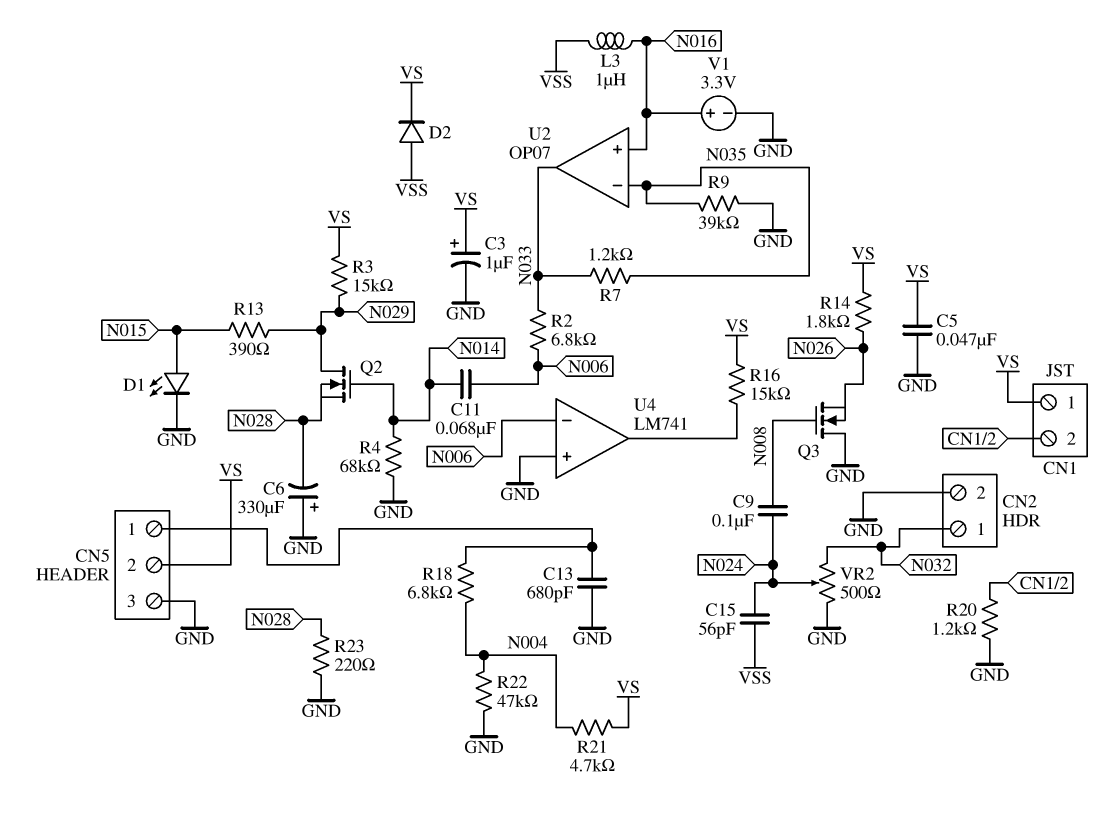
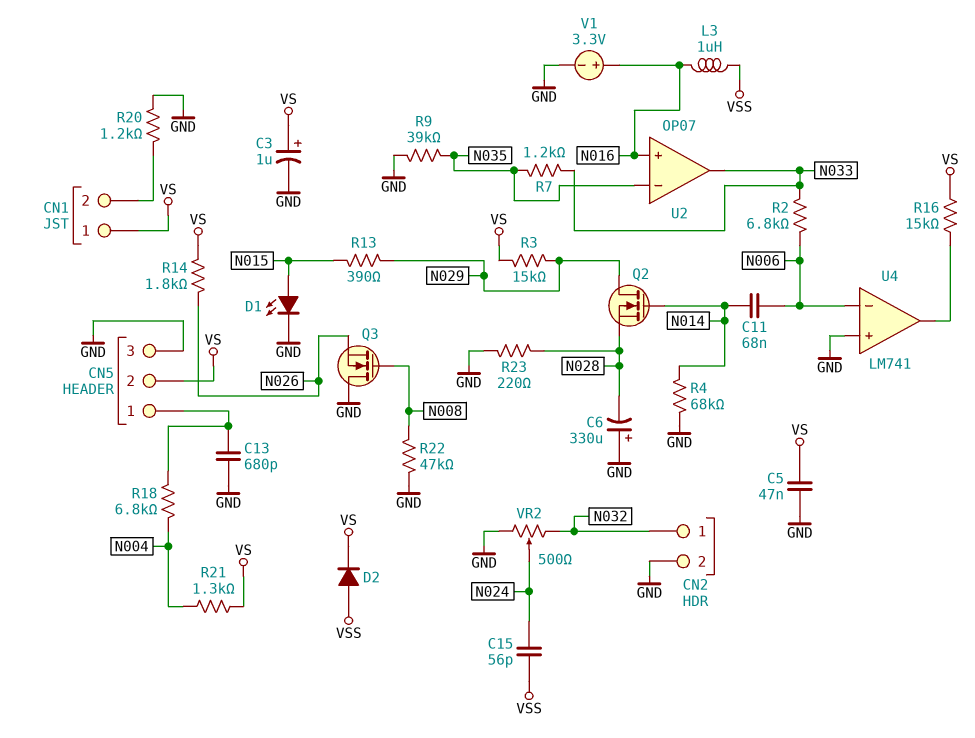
C9: 100nF (N008, N024) -> none
R21: 4.7k (N004, VS) -> 1.3k (N004, VS)
R22: 47k (GND, N004) -> 47k (GND, N008)

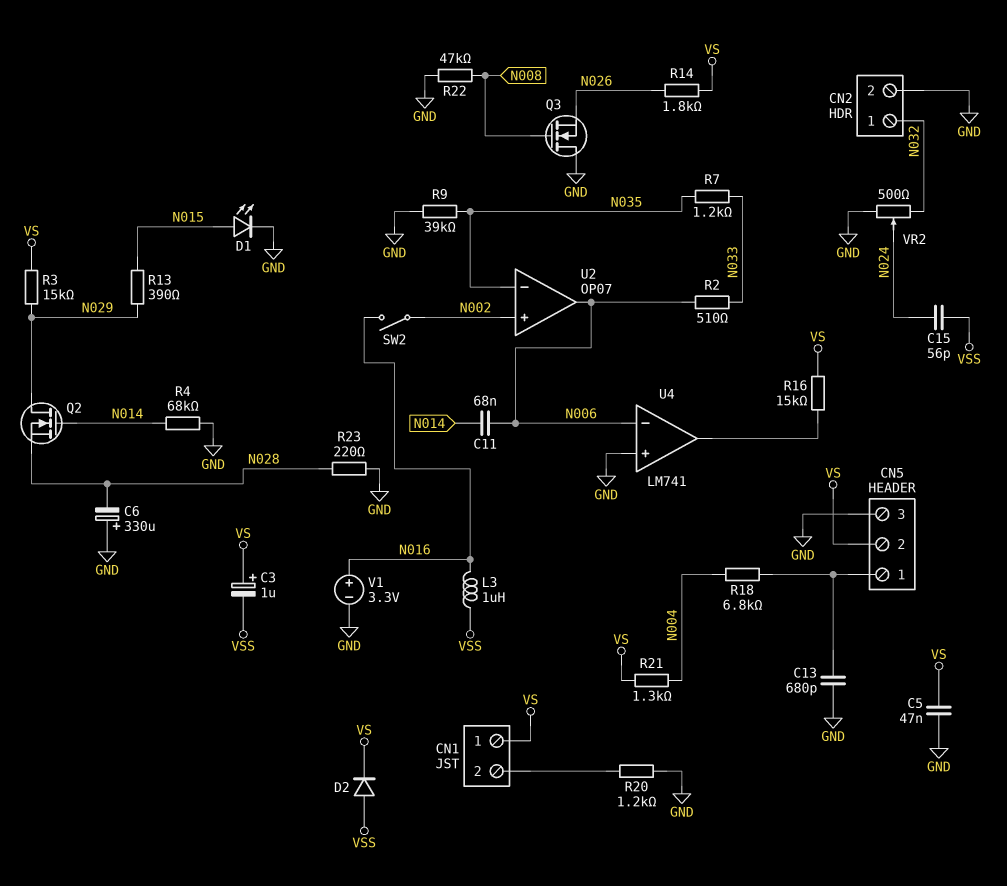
C3: 1uF (plus VS, minus GND) -> 1uF (plus VS, minus VSS)
R2: 6.8k (N006, N033) -> 510 (N006, N033)
SW2: none -> switch (N002, N016)
U2 pin in+: N016 -> N002
U2 pin out: N033 -> N006

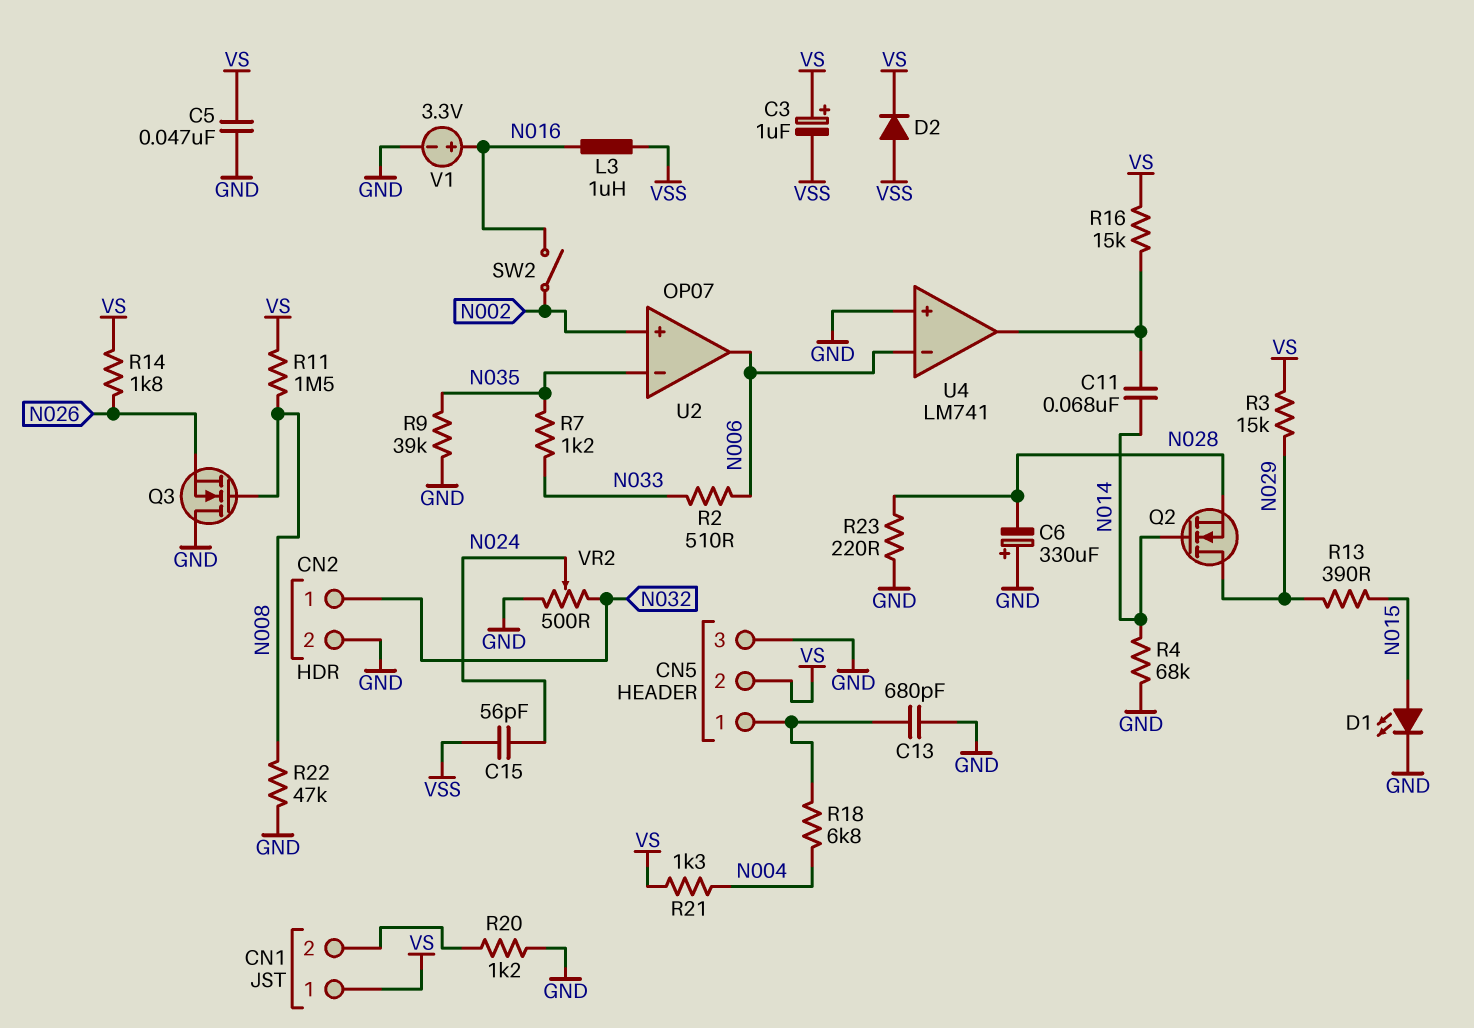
C11: 68nF (N006, N014) -> 68nF (N014, U4/out)
R11: none -> 1.5M (N008, VS)

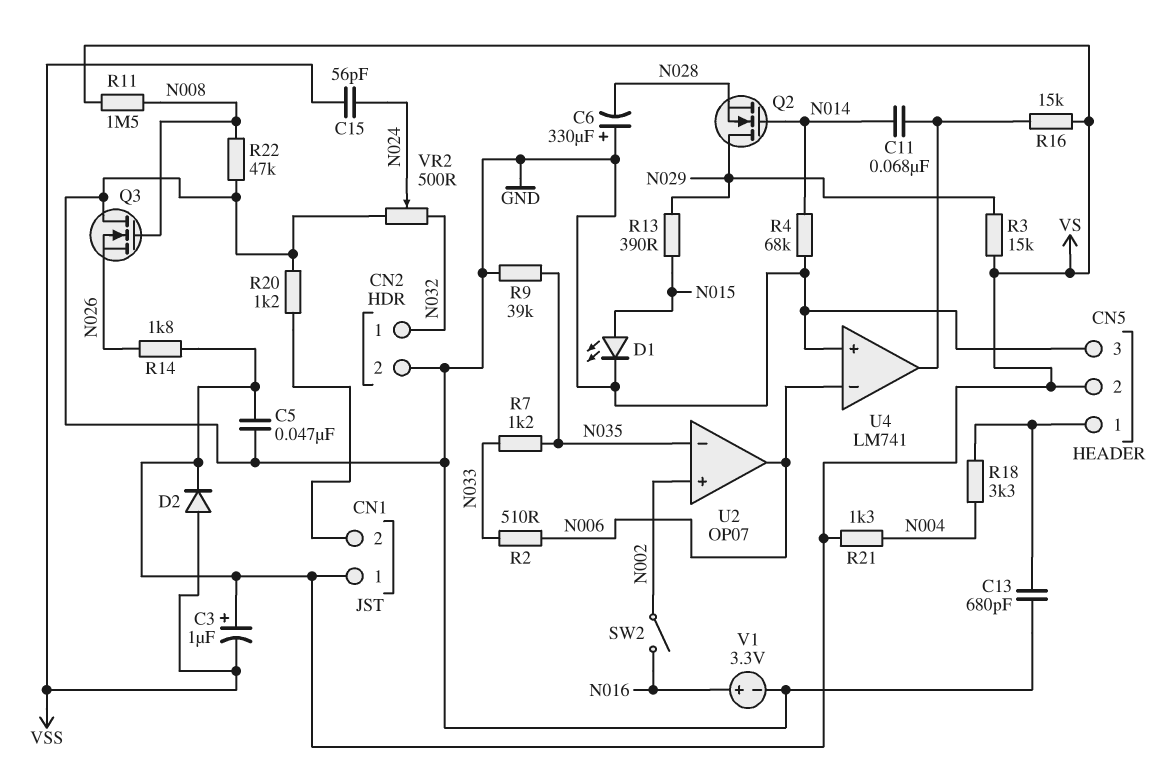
L3: 1uH (N016, VSS) -> none
R18: 6.8k (CN5/1, N004) -> 3.3k (CN5/1, N004)
R23: 220 (GND, N028) -> none

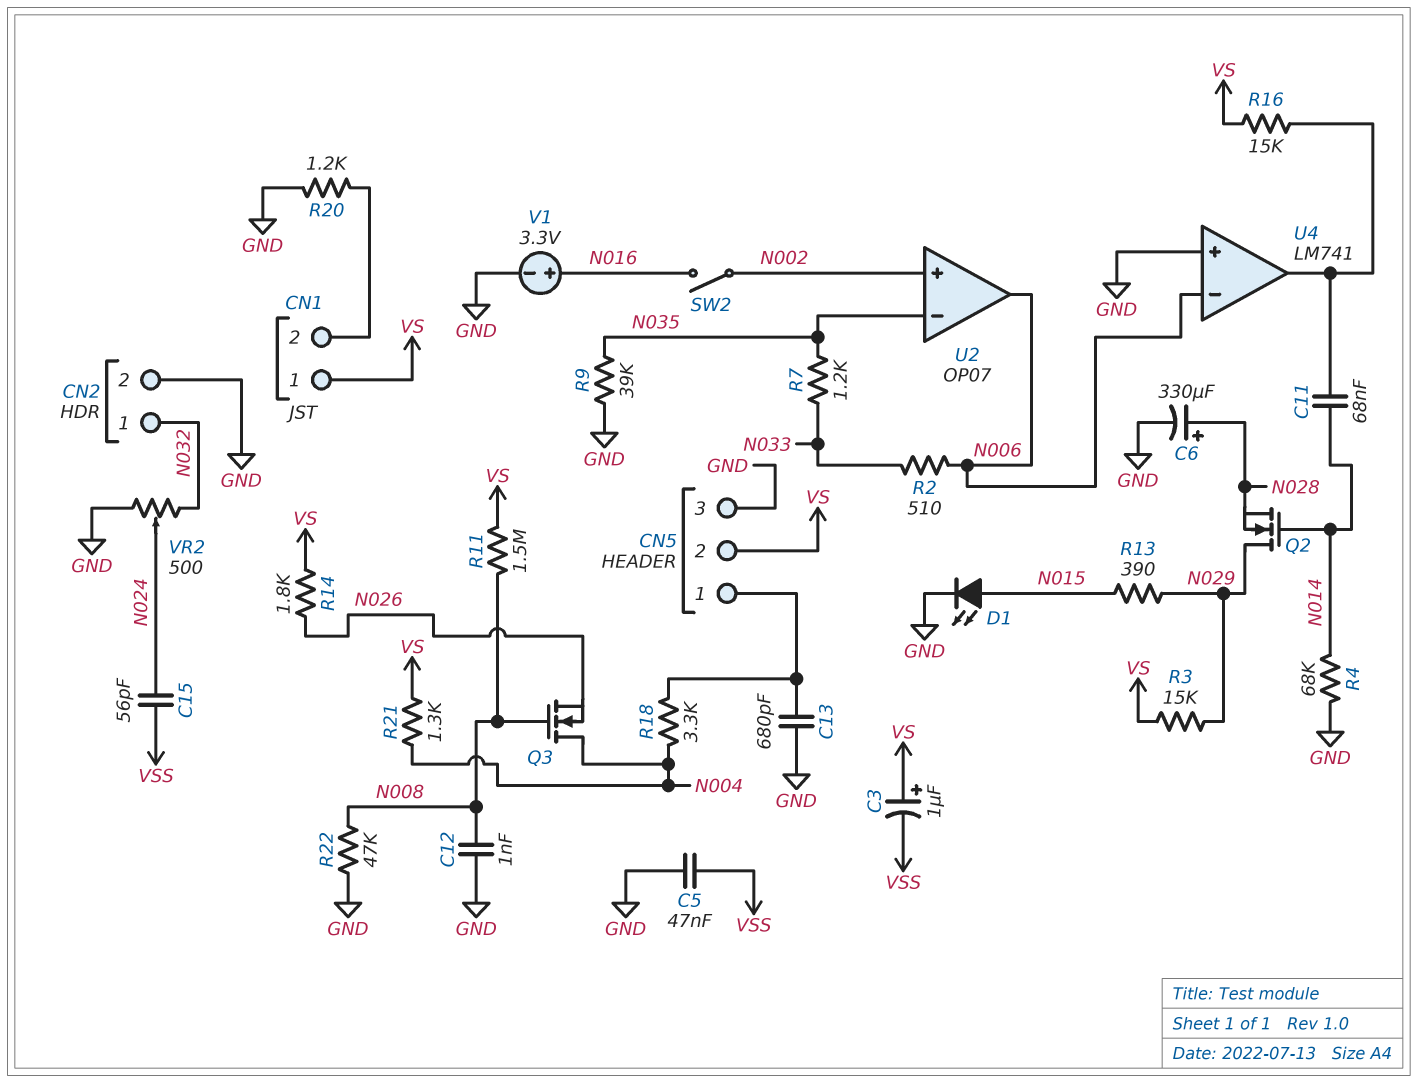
C5: 47nF (GND, VS) -> 47nF (GND, VSS)
C6: 330uF (plus GND, minus N028) -> 330uF (plus N028, minus GND)
C12: none -> 1nF (GND, N008)
D2: diode (A VSS, K VS) -> none
Q3: NMOS (G N008, D GND, S N026) -> NMOS (G N008, D N004, S N026)

